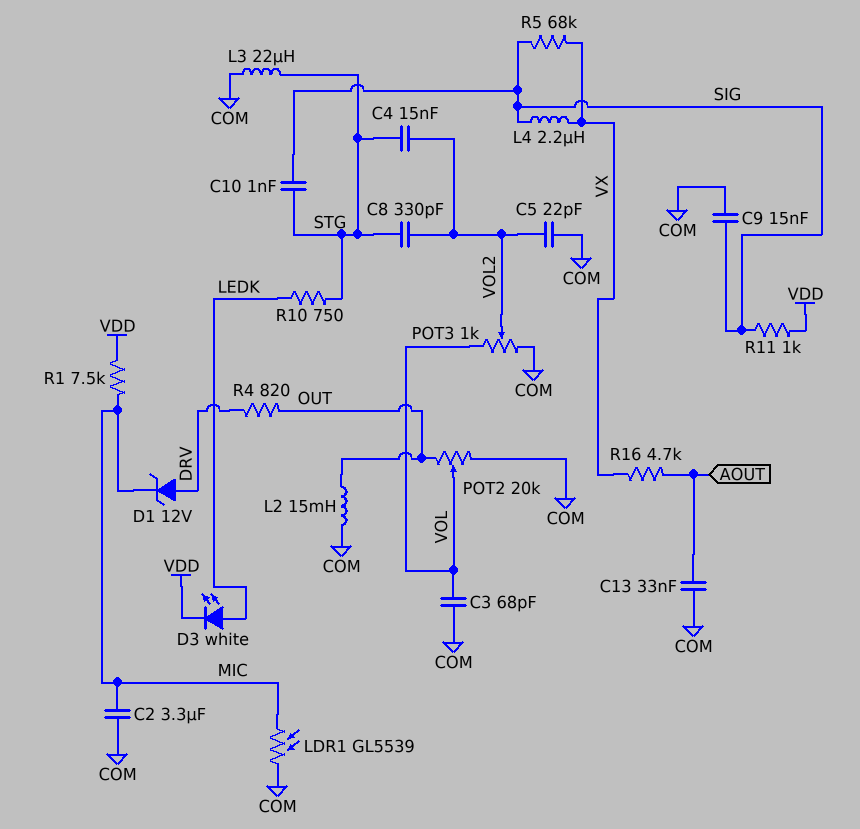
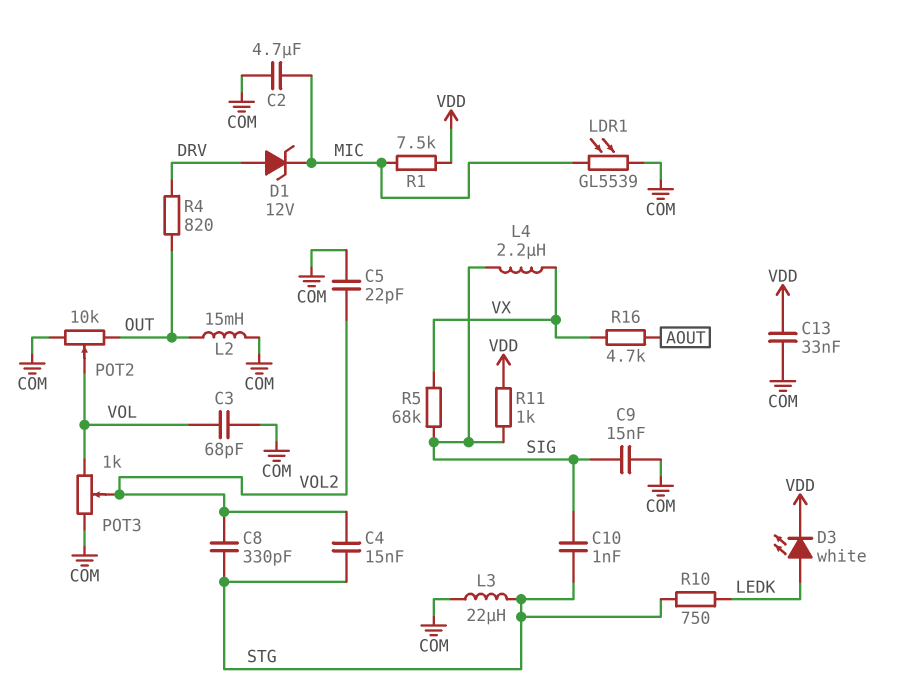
C2: 3.3uF (COM, MIC) -> 4.7uF (COM, MIC)
C13: 33nF (AOUT, COM) -> 33nF (COM, VDD)
POT2: 20k (COM, OUT, wiper VOL) -> 10k (COM, OUT, wiper VOL)

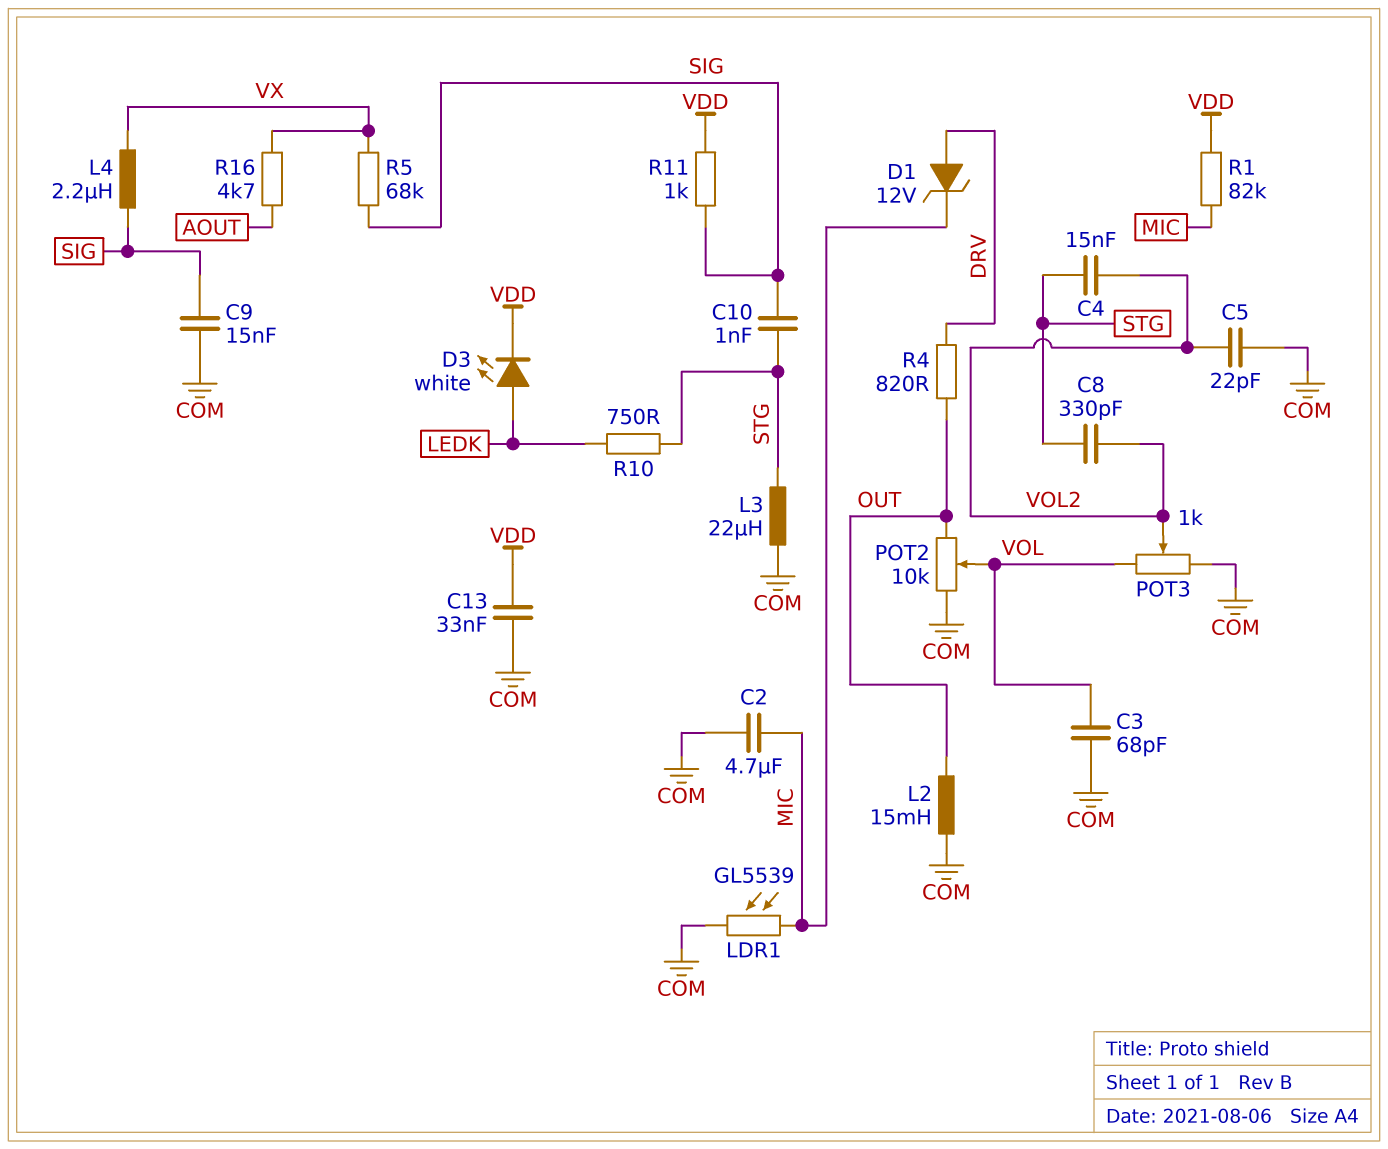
R1: 7.5k (MIC, VDD) -> 82k (MIC, VDD)

